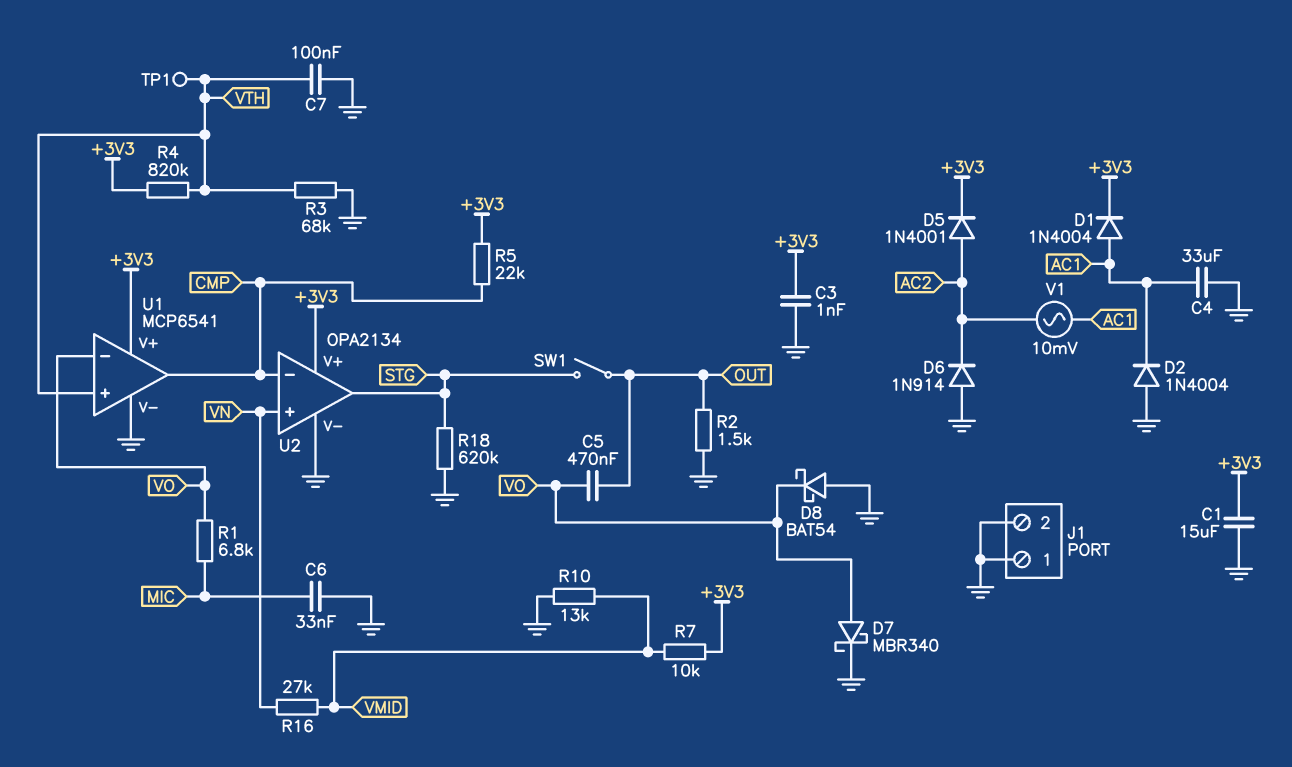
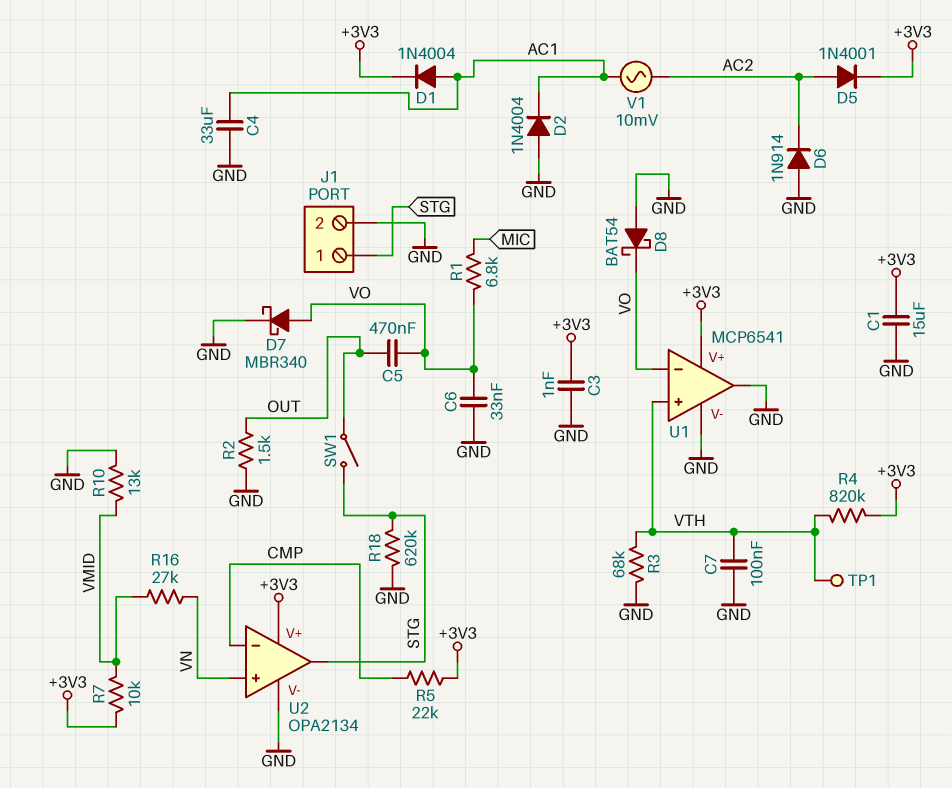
C6: 33nF (GND, MIC) -> 33nF (GND, VO)
J1 pin 1: GND -> STG
U1 pin out: CMP -> GND

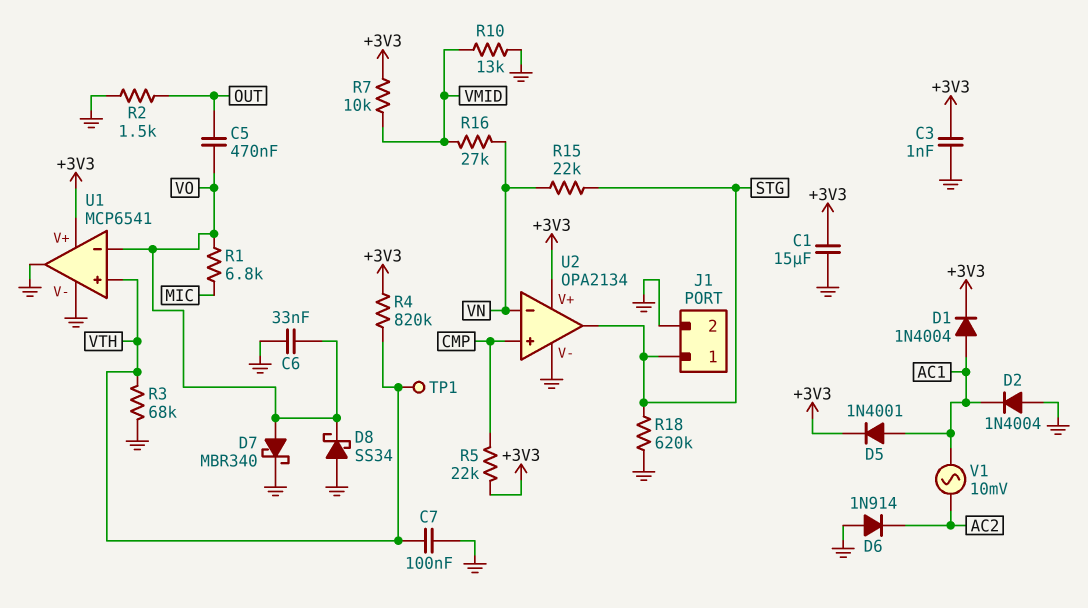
C4: 33uF (AC1, GND) -> none
D5: diode 1N4001 (A AC2, K +3V3) -> diode 1N4001 (A AC1, K +3V3)
D8: schottky BAT54 (A GND, K VO) -> schottky SS34 (A GND, K VO)
R15: none -> 22k (STG, VN)
SW1: switch (OUT, STG) -> none
U2 pin in+: VN -> CMP
U2 pin in-: CMP -> VN

